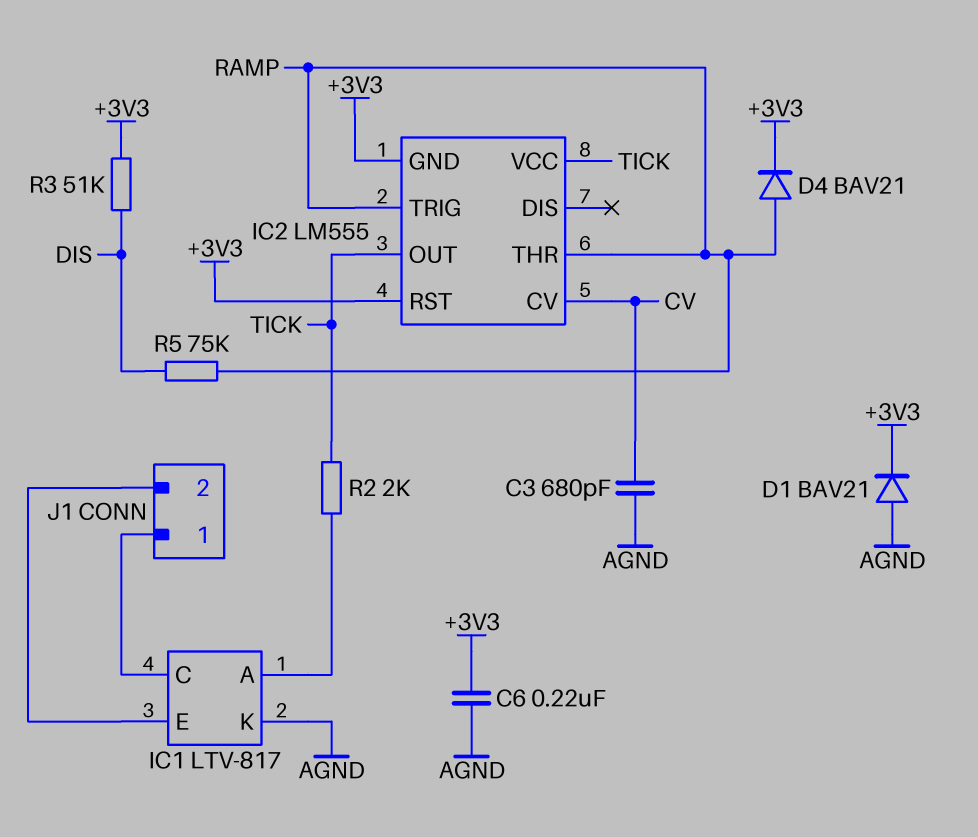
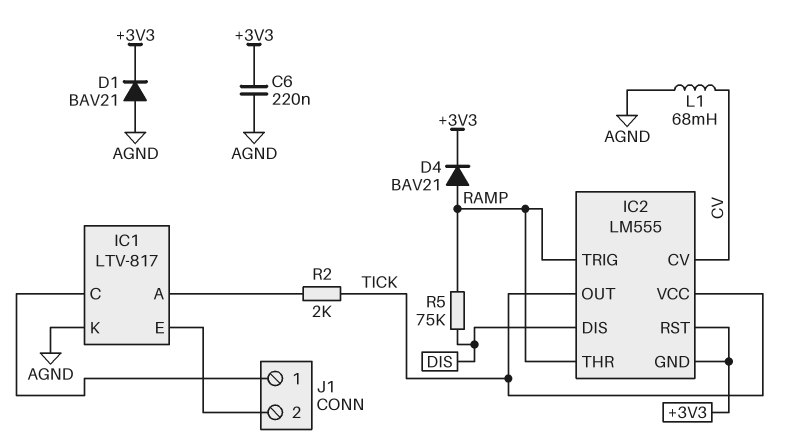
C3: 680pF (AGND, CV) -> none
IC2 pin DIS: none -> DIS
L1: none -> 68mH (AGND, CV)
R3: 51k (+3V3, DIS) -> none

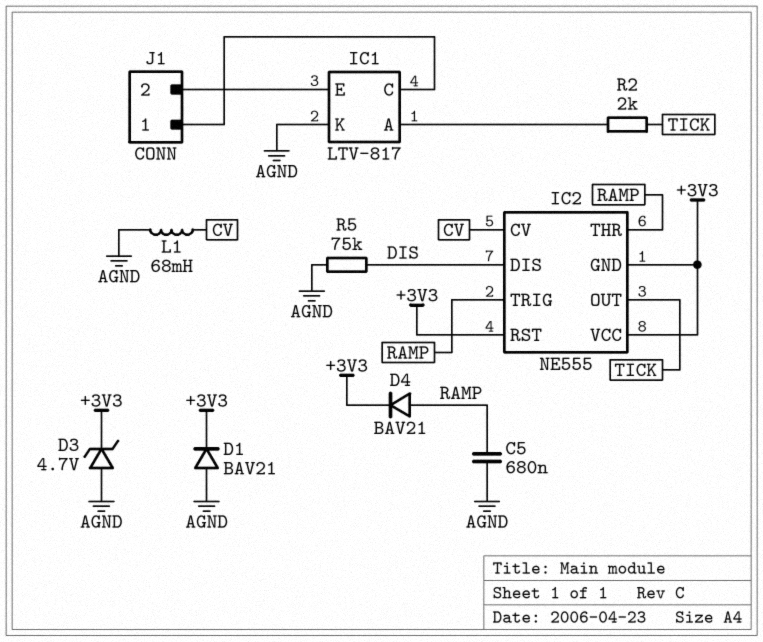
C5: none -> 680nF (AGND, RAMP)
C6: 220nF (+3V3, AGND) -> none
D3: none -> zener 4.7V (A AGND, K +3V3)
IC2: LM555 -> NE555
IC2 pin VCC: TICK -> +3V3
R5: 75k (DIS, RAMP) -> 75k (AGND, DIS)

